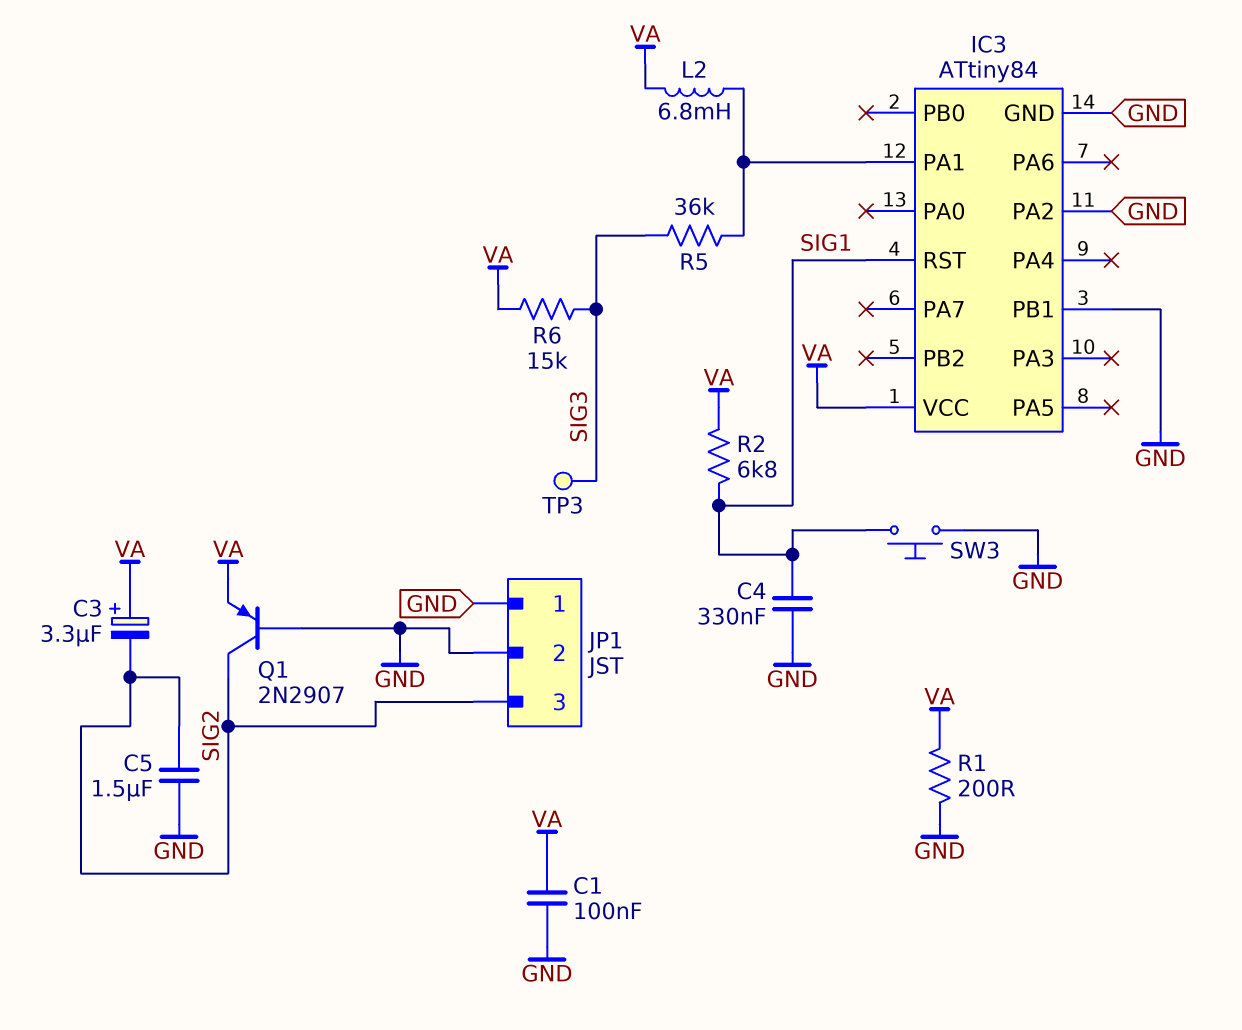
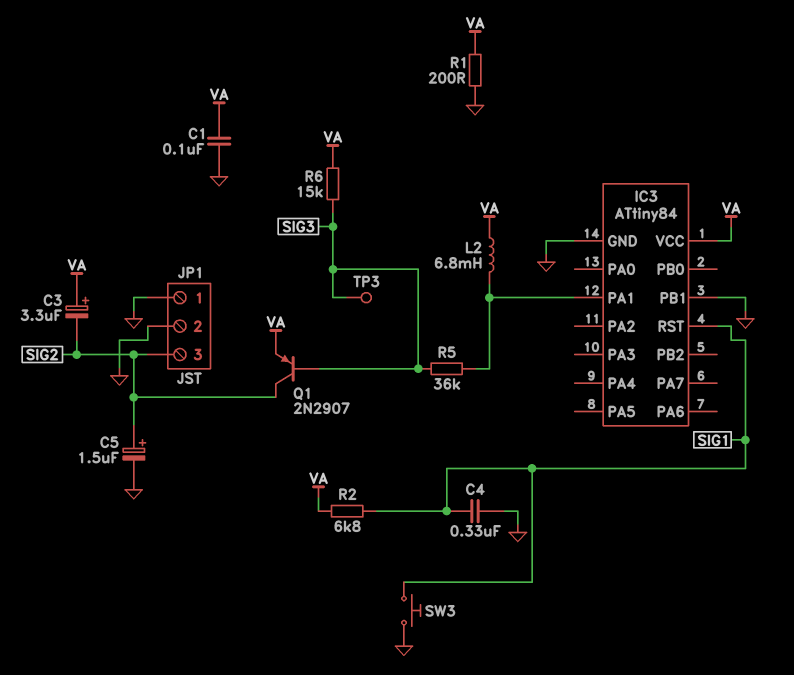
C5: 1.5uF (GND, SIG2) -> 1.5uF (plus SIG2, minus GND)
IC3 pin PA2: GND -> none
Q1: PNP 2N2907 (B GND, C SIG2, E VA) -> PNP 2N2907 (B SIG3, C SIG2, E VA)

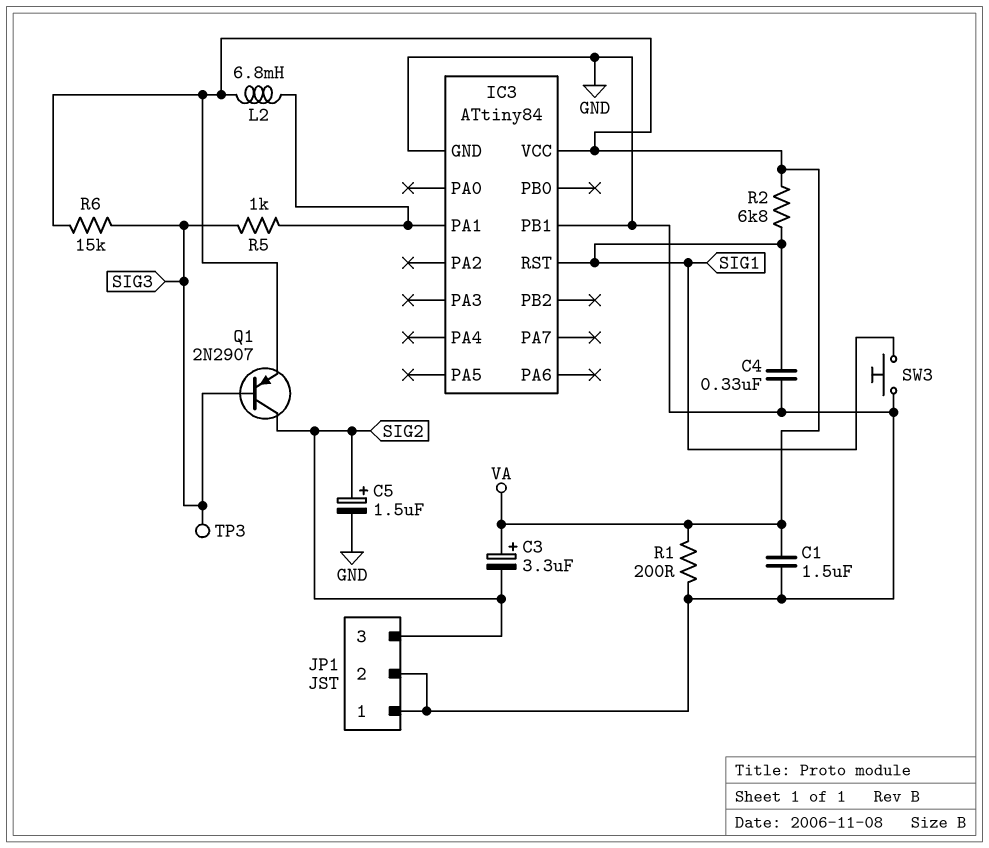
C1: 100nF (GND, VA) -> 1.5uF (GND, VA)
R5: 36k (IC3/PA1, SIG3) -> 1k (IC3/PA1, SIG3)

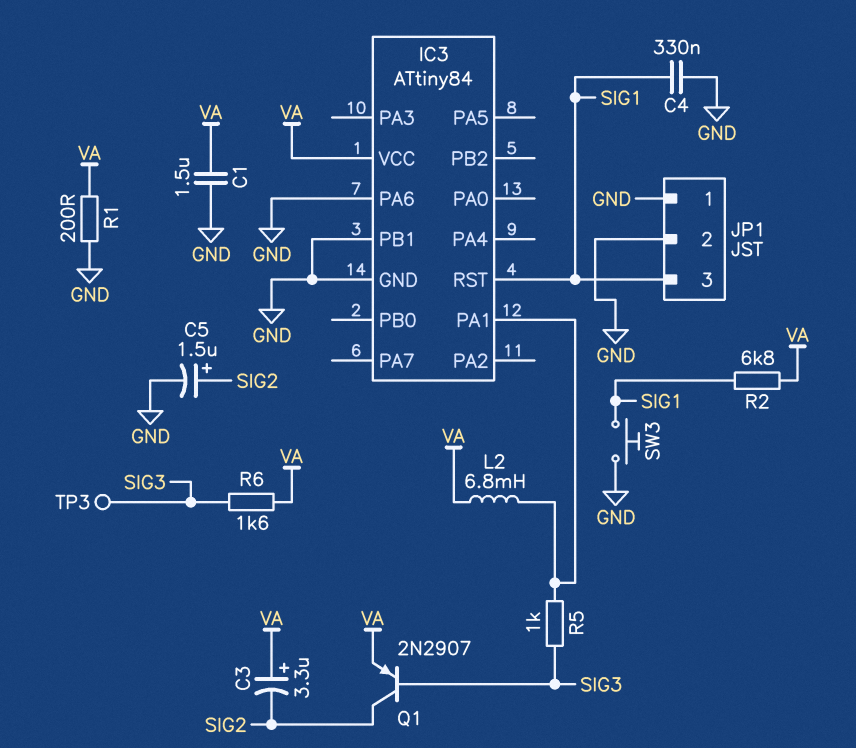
IC3 pin PA6: none -> GND
JP1 pin 3: SIG2 -> SIG1
R6: 15k (SIG3, VA) -> 1.6k (SIG3, VA)

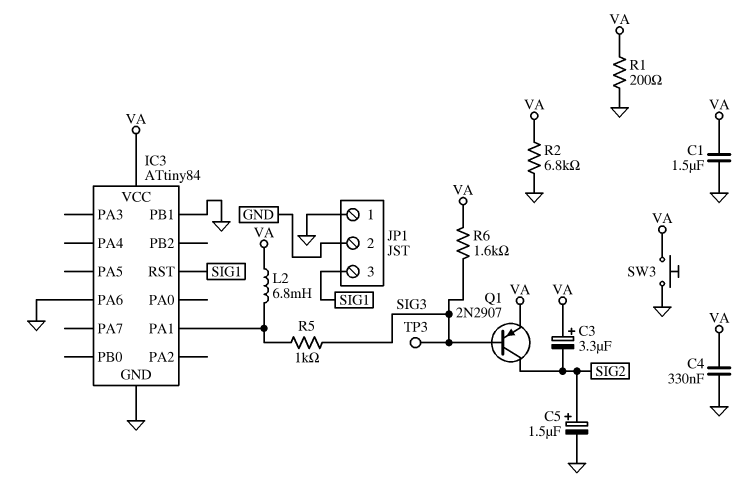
C4: 330nF (GND, SIG1) -> 330nF (GND, VA)
R2: 6.8k (SIG1, VA) -> 6.8k (GND, VA)
SW3: button (GND, SIG1) -> button (GND, VA)

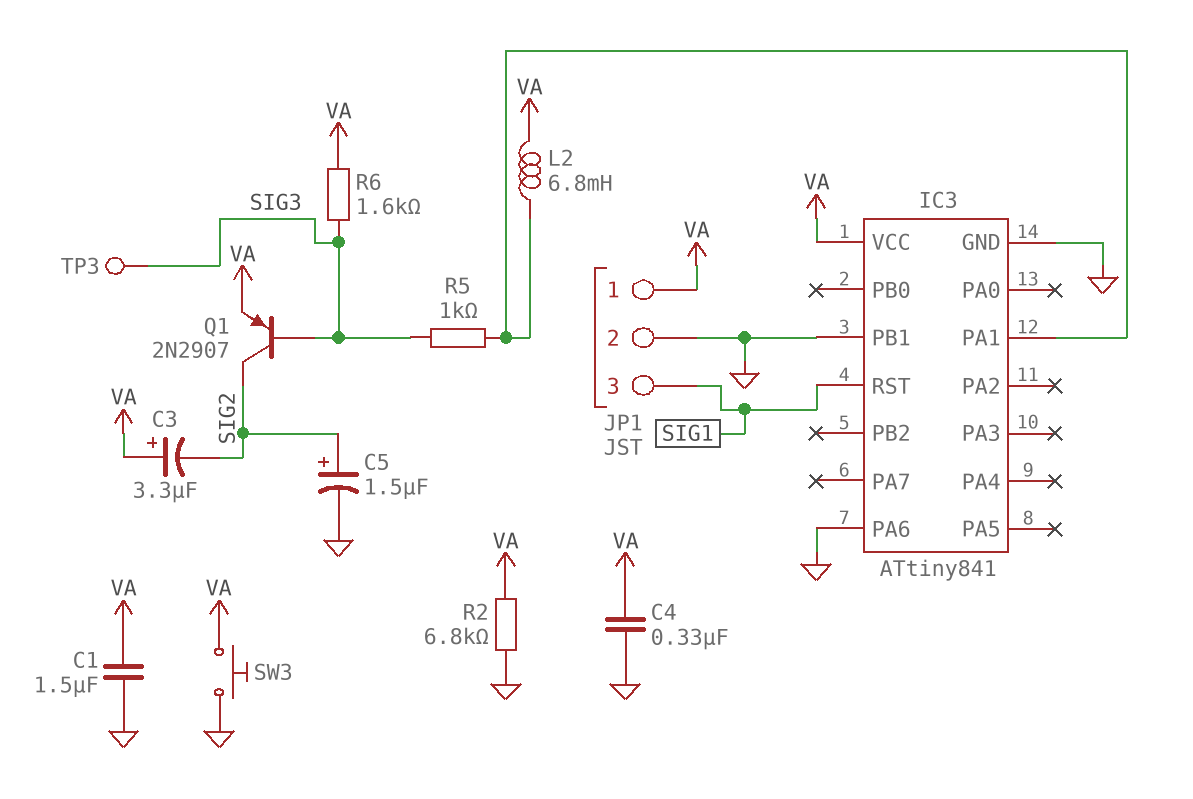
IC3: ATtiny84 -> ATtiny841
JP1 pin 1: GND -> VA
R1: 200 (GND, VA) -> none

